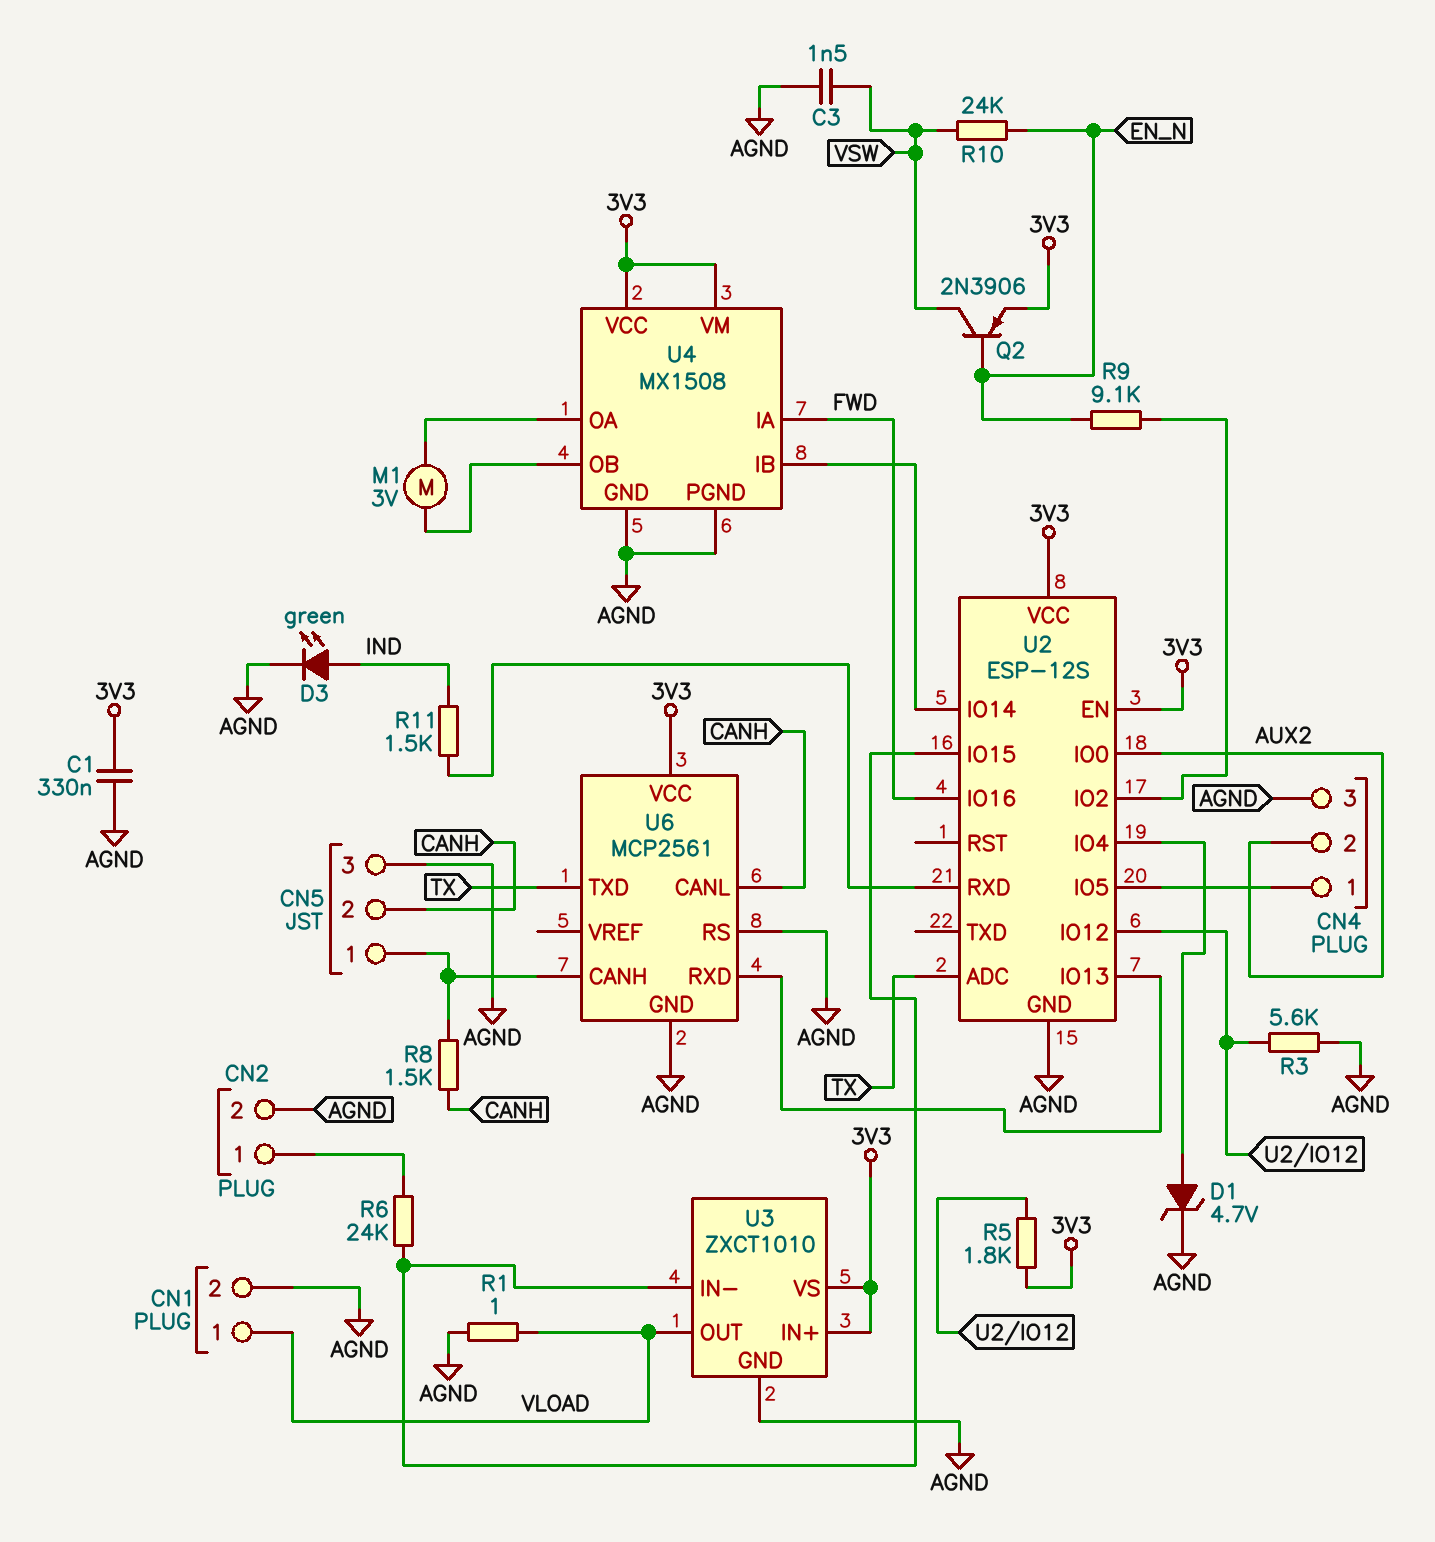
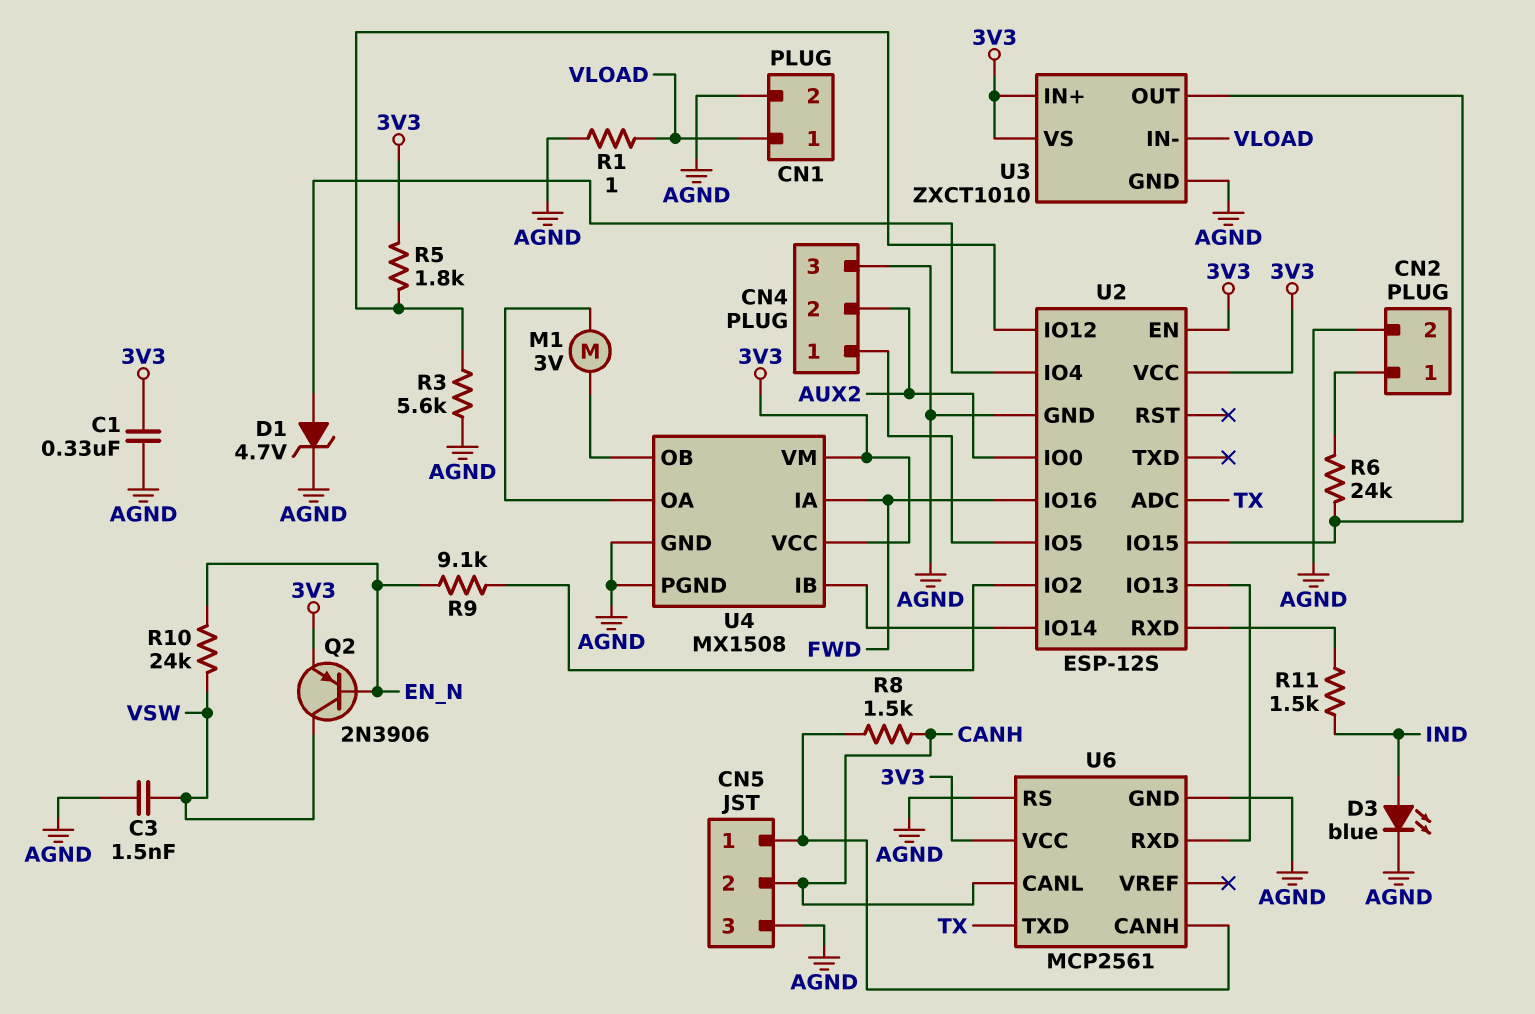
D3: LED green (A IND, K AGND) -> LED blue (A IND, K AGND)
U3 pin IN-: U2/IO15 -> VLOAD
U3 pin OUT: VLOAD -> U2/IO15

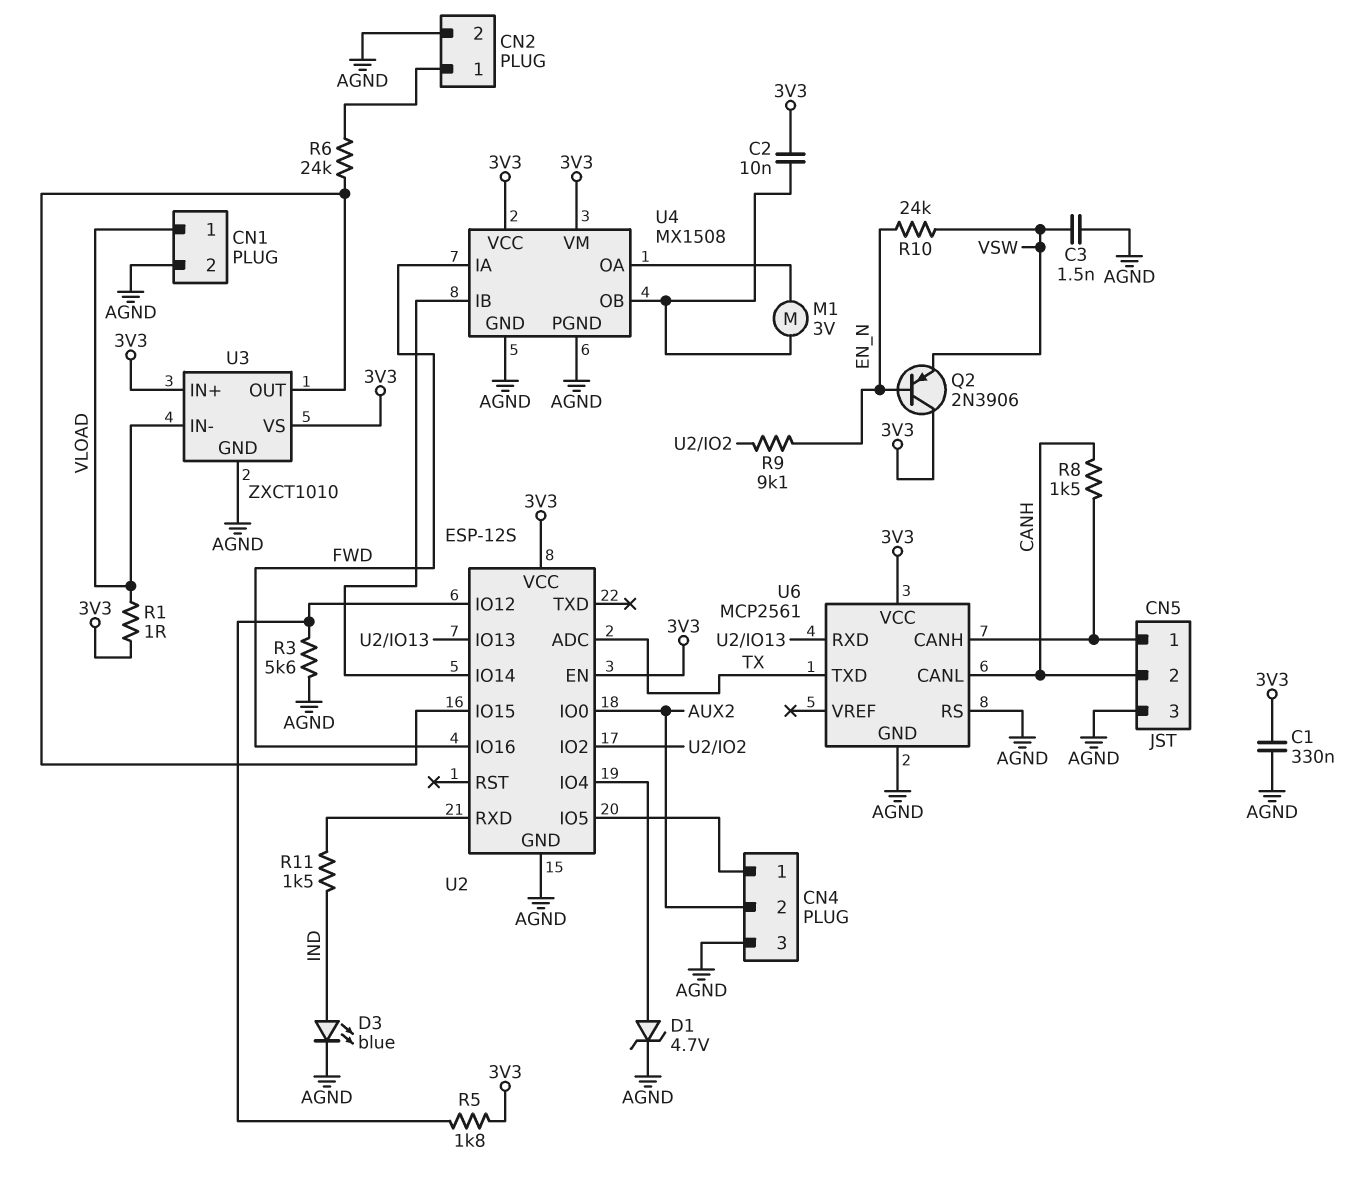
C2: none -> 10nF (3V3, U4/OB)
Q2: PNP 2N3906 (B EN_N, C VSW, E 3V3) -> PNP 2N3906 (B EN_N, C 3V3, E VSW)
R1: 1 (AGND, VLOAD) -> 1 (3V3, VLOAD)

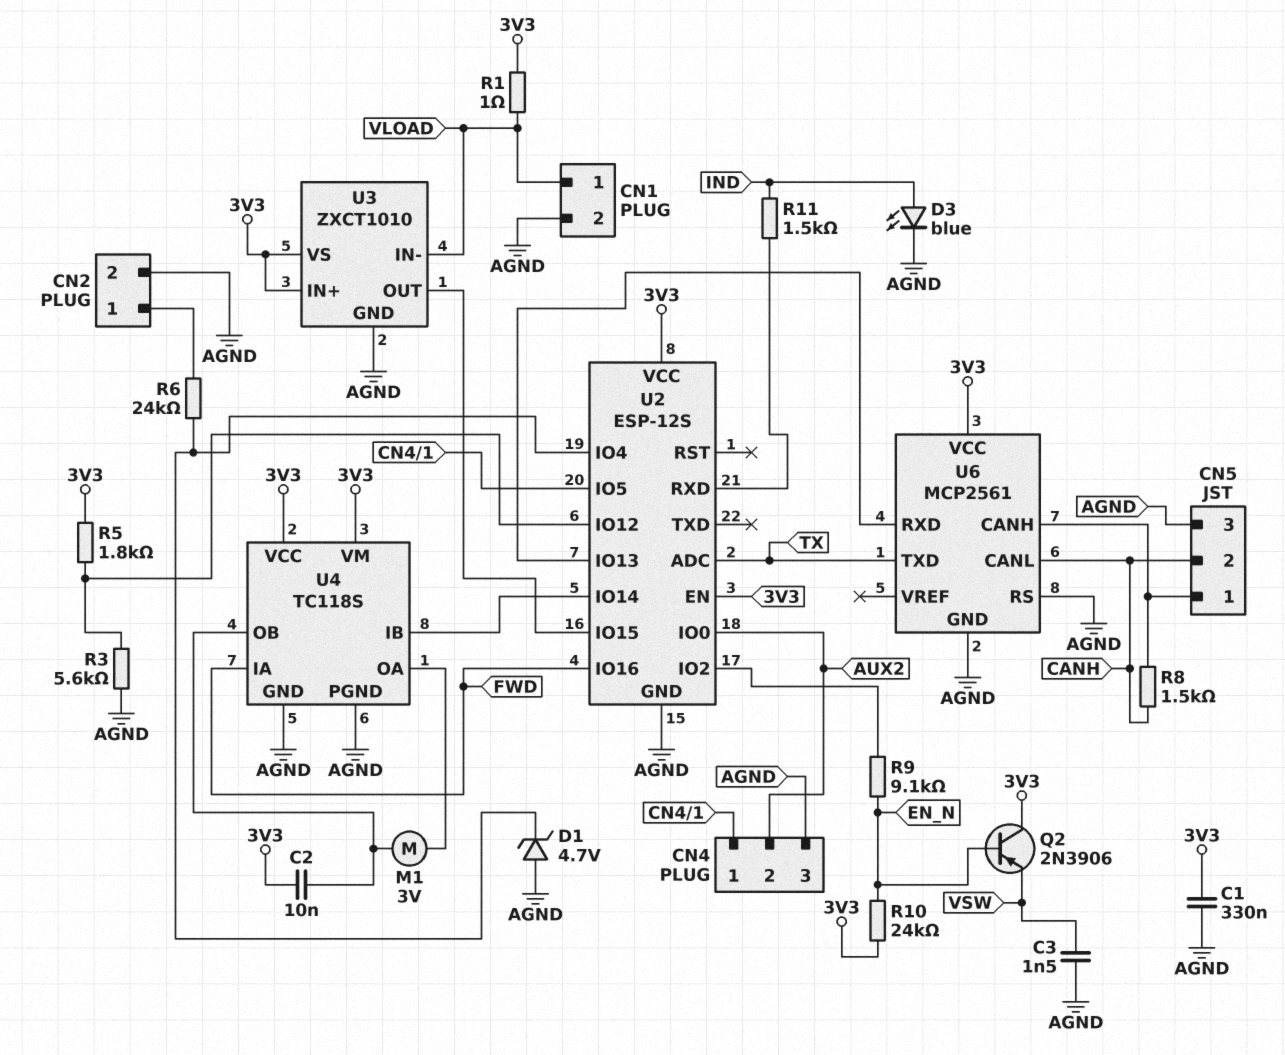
D1: zener 4.7V (A U2/IO4, K AGND) -> zener 4.7V (A AGND, K U2/IO4)
R6: 24k (CN2/1, U2/IO15) -> 24k (CN2/1, U2/IO4)
R10: 24k (EN_N, VSW) -> 24k (3V3, EN_N)
U4: MX1508 -> TC118S

